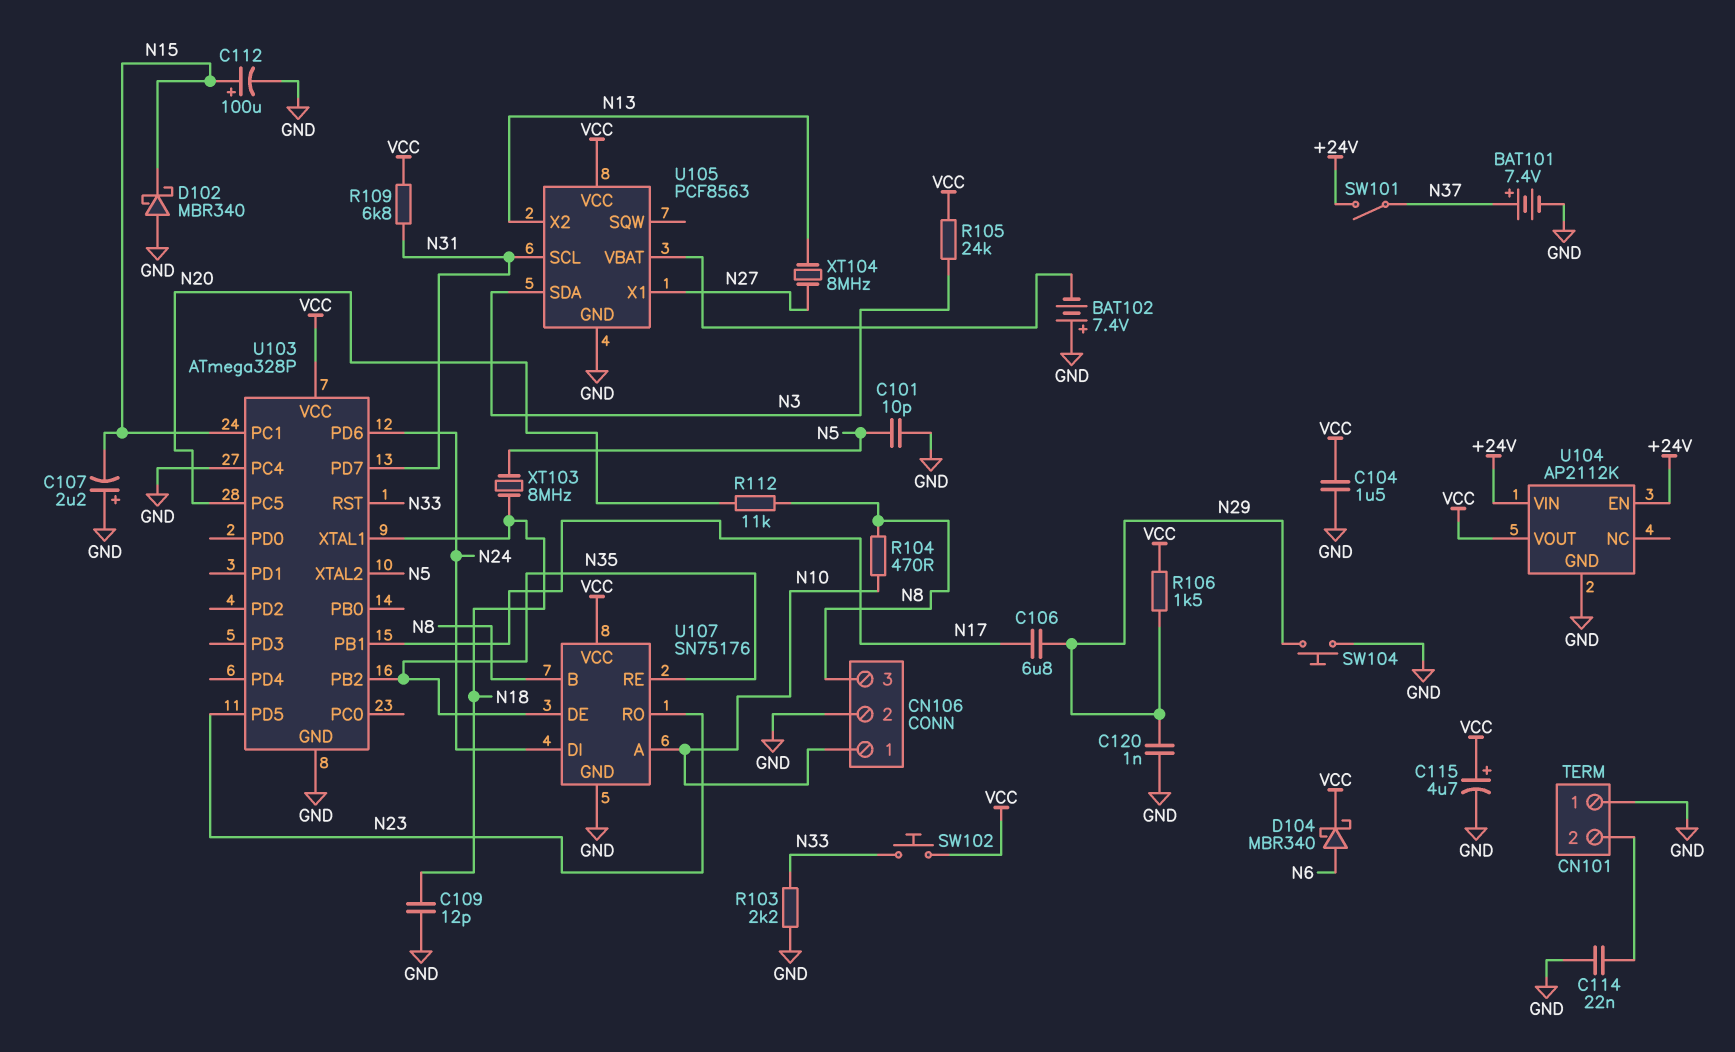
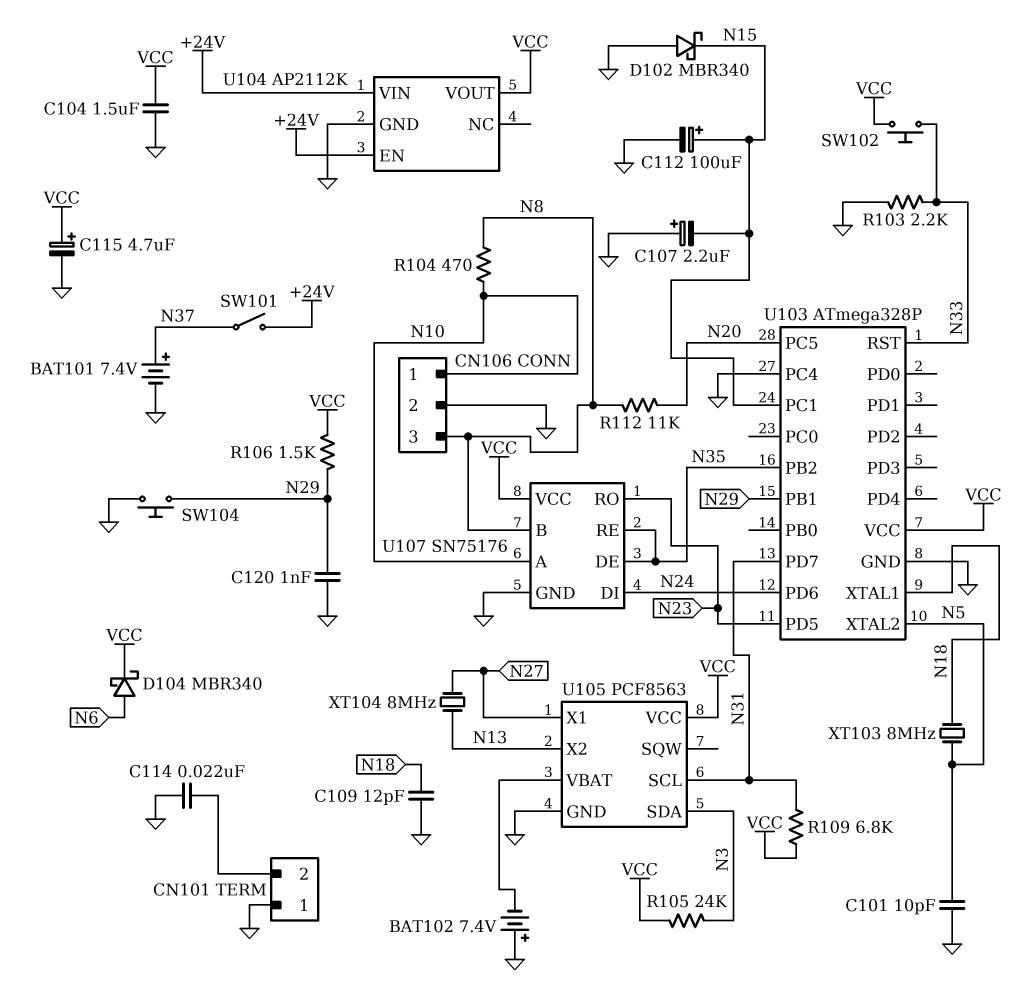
C106: 6.8uF (N17, N29) -> none
U103 pin PB1: N17 -> N29

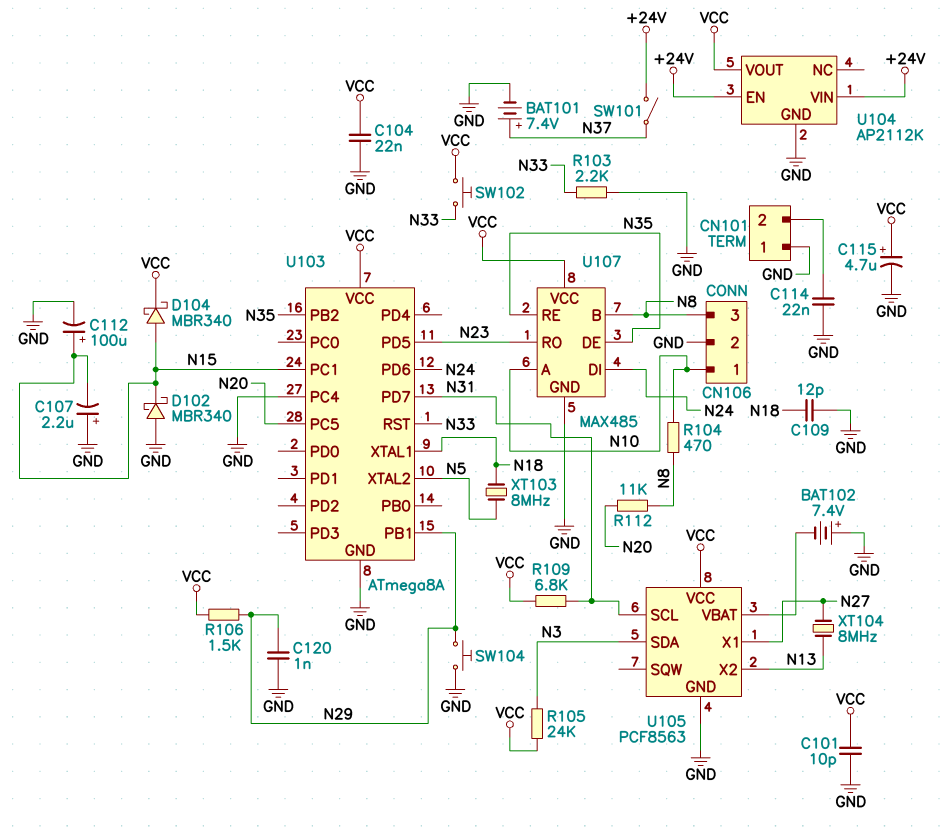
C101: 10pF (GND, N5) -> 10pF (GND, VCC)
C104: 1.5uF (GND, VCC) -> 22nF (GND, VCC)
D104: schottky MBR340 (A N6, K VCC) -> schottky MBR340 (A N15, K VCC)
U103: ATmega328P -> ATmega8A
U107: SN75176 -> MAX485

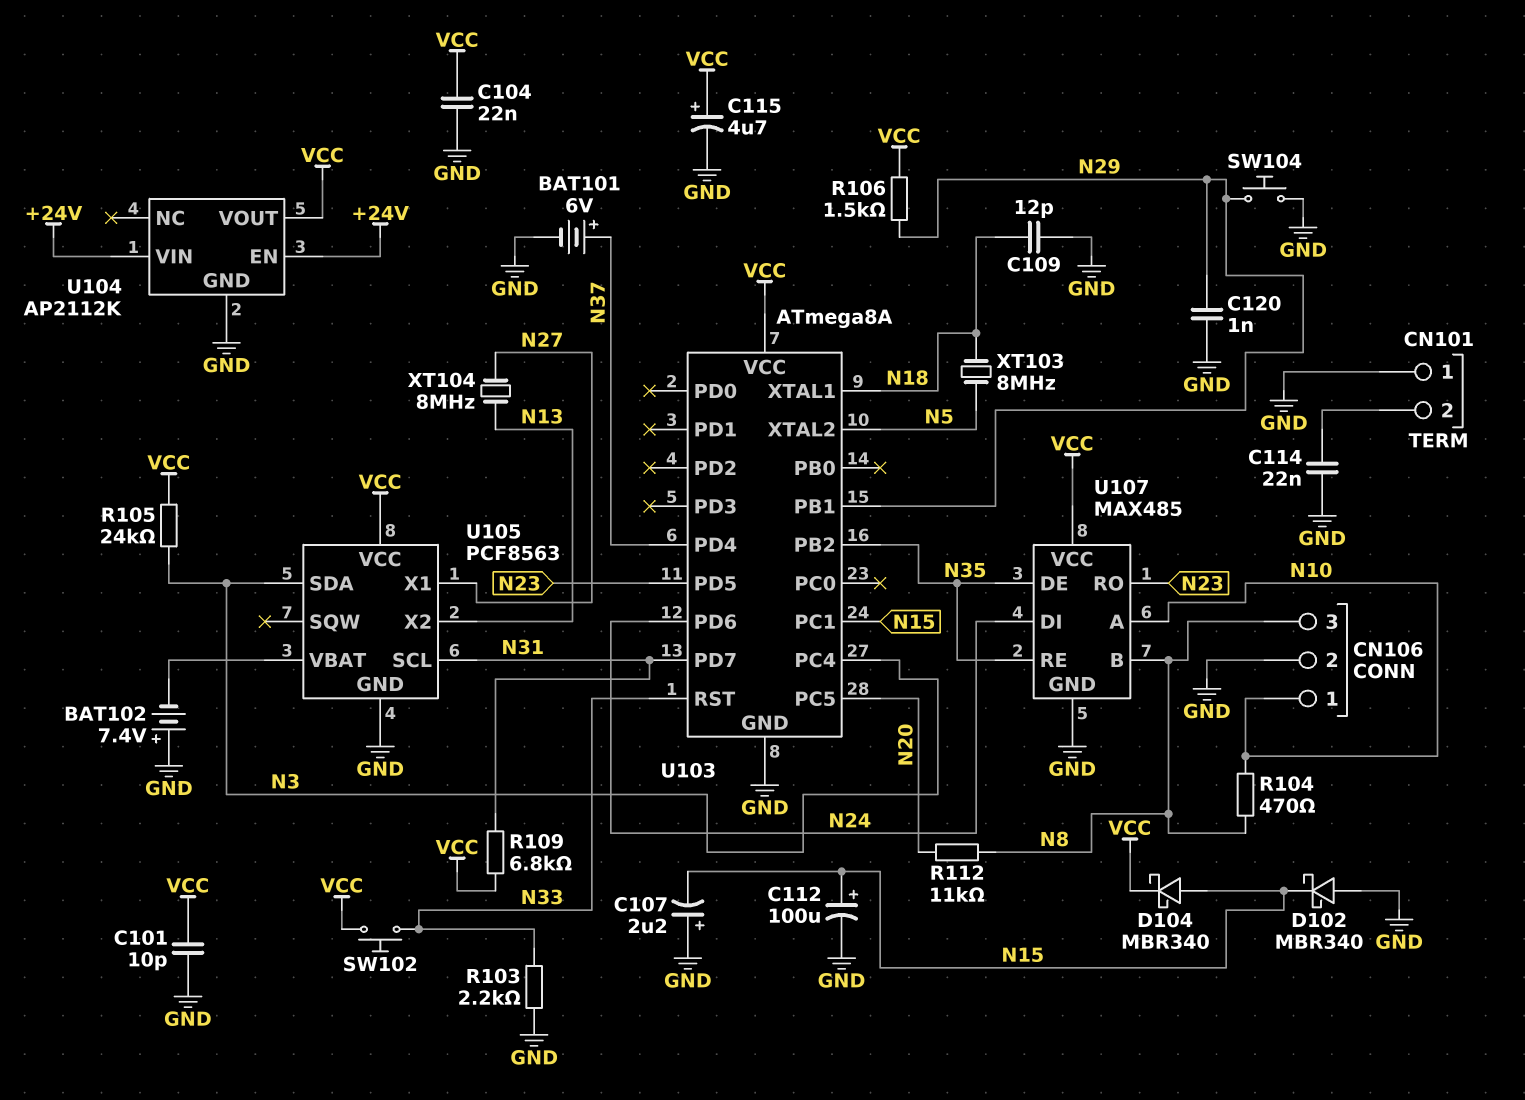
BAT101: 7.4V (plus N37, minus GND) -> 6V (plus N37, minus GND)
SW101: switch (+24V, N37) -> none
U103 pin PC4: GND -> N3
U103 pin PD4: none -> N37

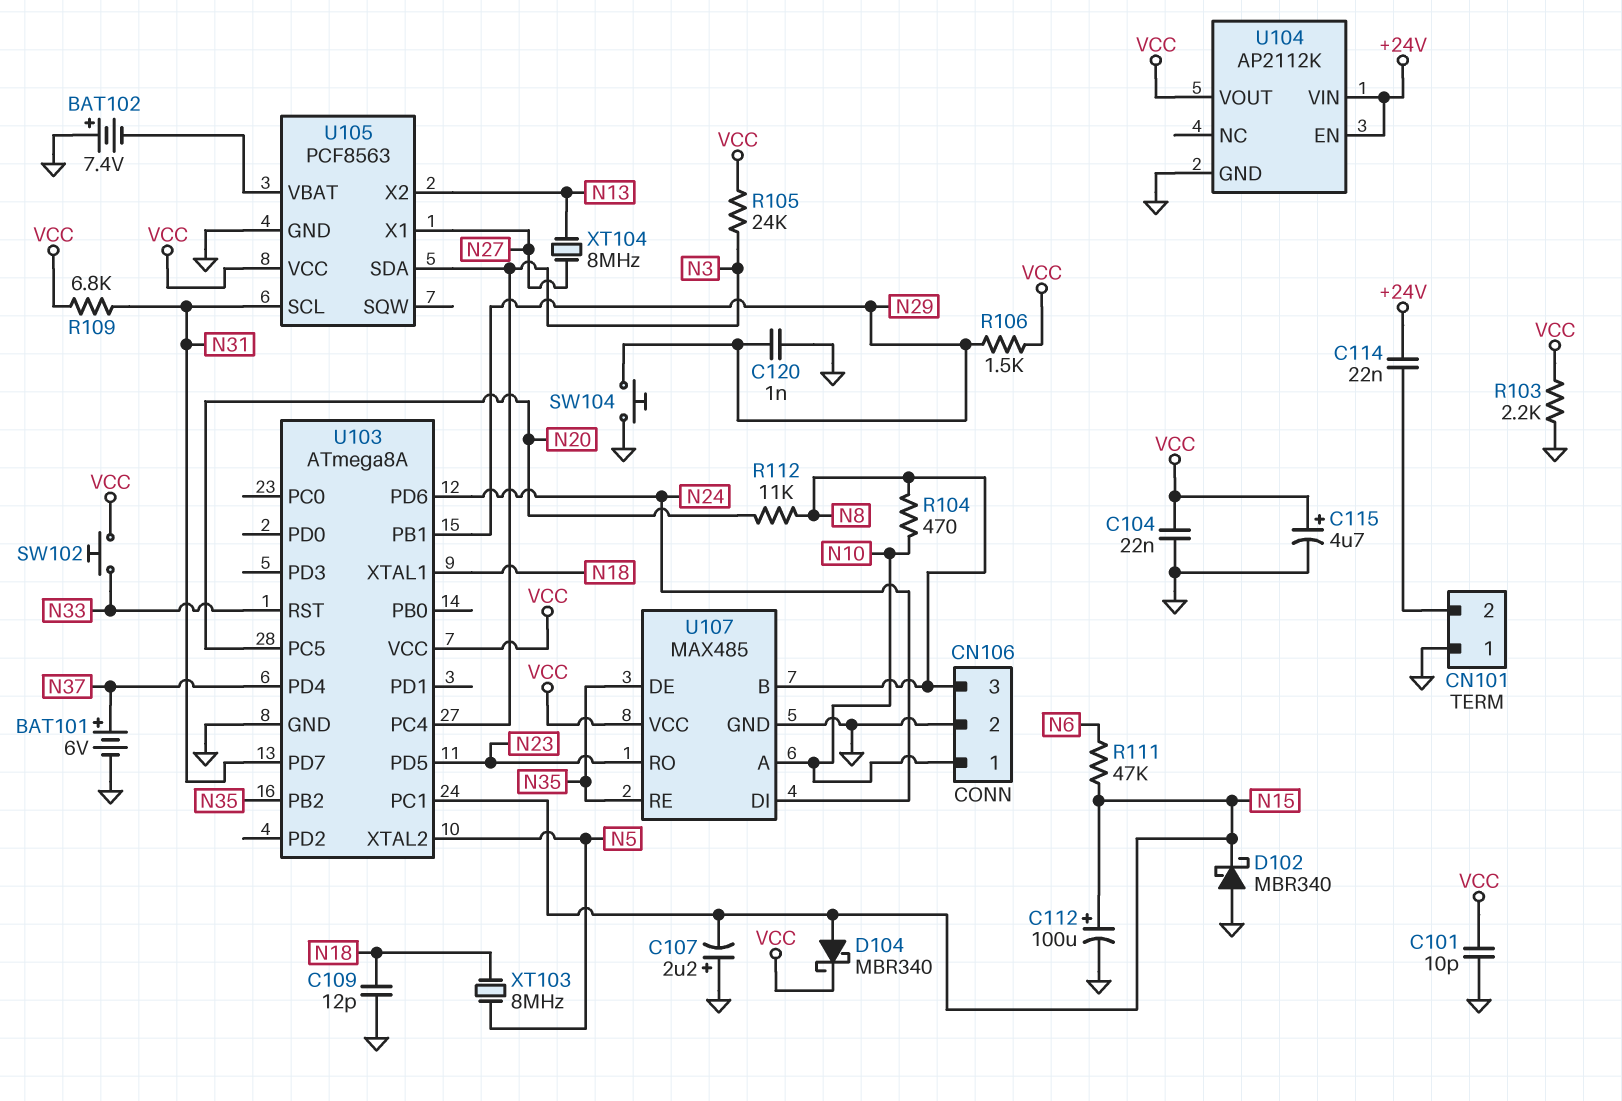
C114: 22nF (CN101/2, GND) -> 22nF (+24V, CN101/2)
R103: 2.2k (GND, N33) -> 2.2k (GND, VCC)
R111: none -> 47k (N6, N15)

